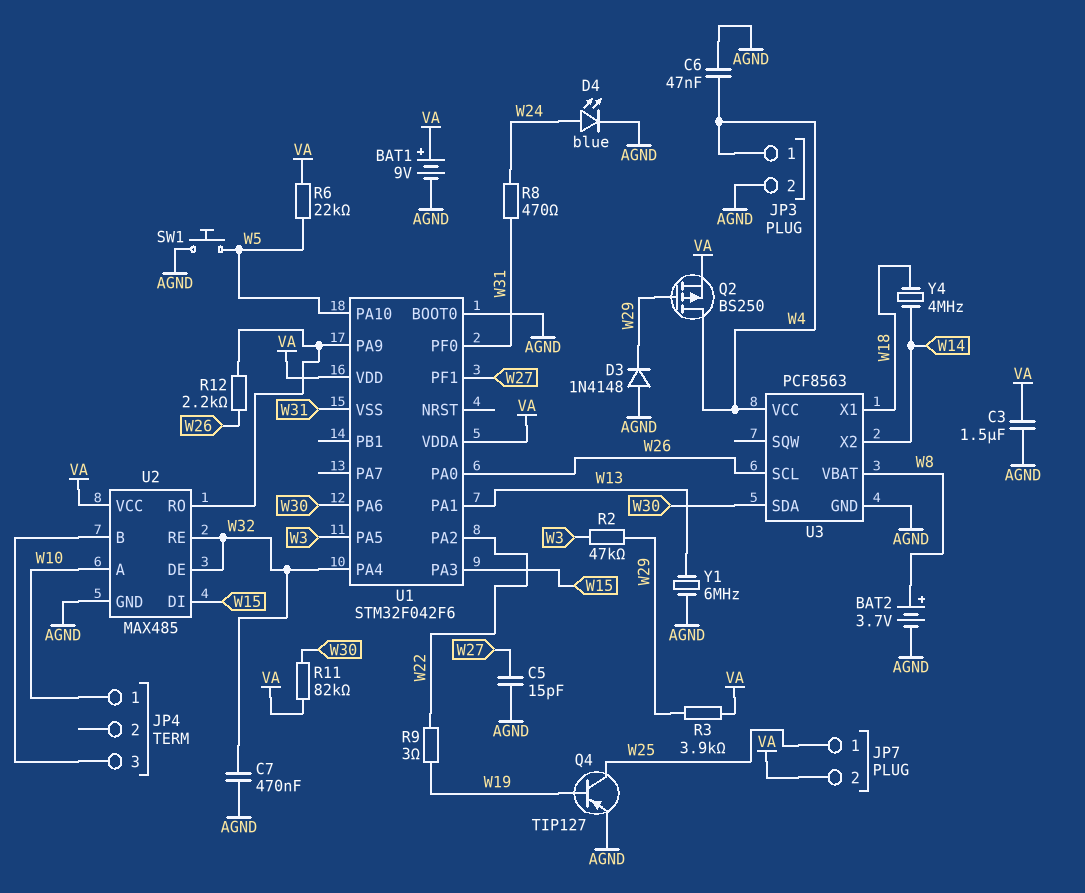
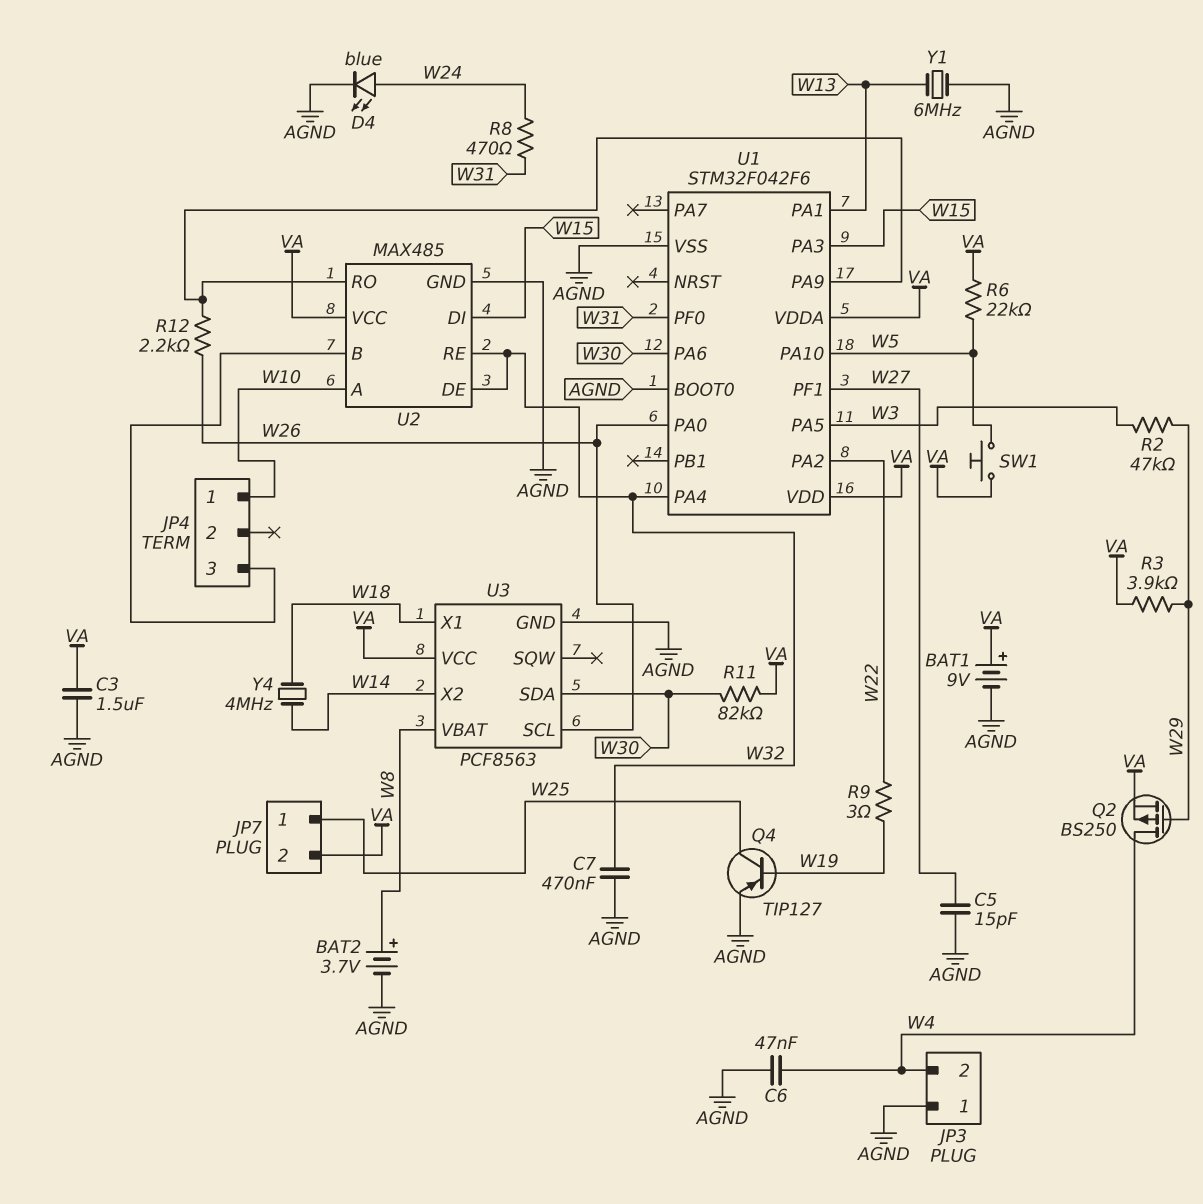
D3: diode 1N4148 (A AGND, K W29) -> none
JP3 pin 1: W4 -> AGND
JP3 pin 2: AGND -> W4
SW1: button (AGND, W5) -> button (VA, W5)
U1 pin VSS: W31 -> AGND
U3 pin VCC: W4 -> VA

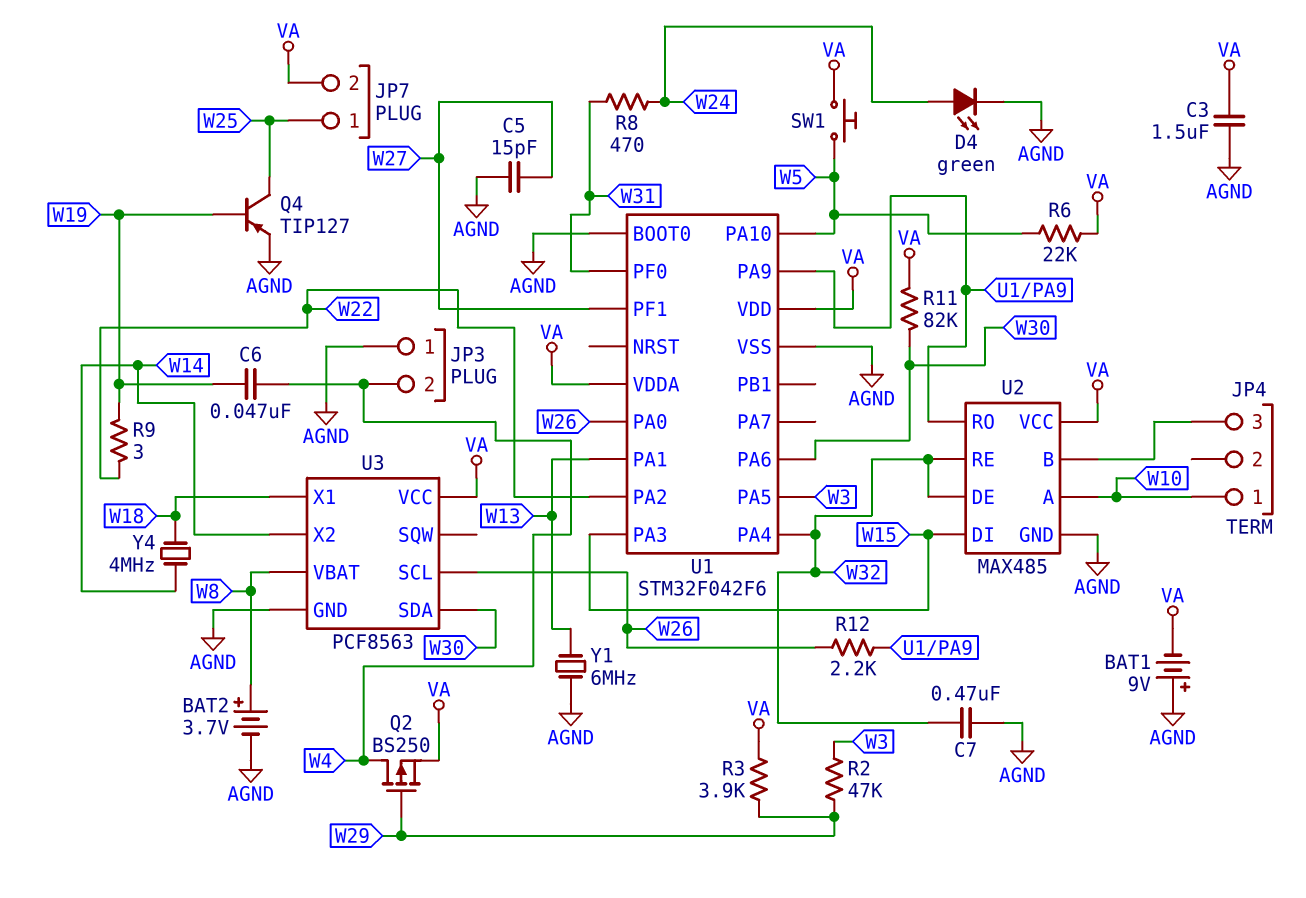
BAT1: 9V (plus VA, minus AGND) -> 9V (plus AGND, minus VA)
C6: 47nF (AGND, W4) -> 47nF (W4, W19)
D4: LED blue (A W24, K AGND) -> LED green (A W24, K AGND)

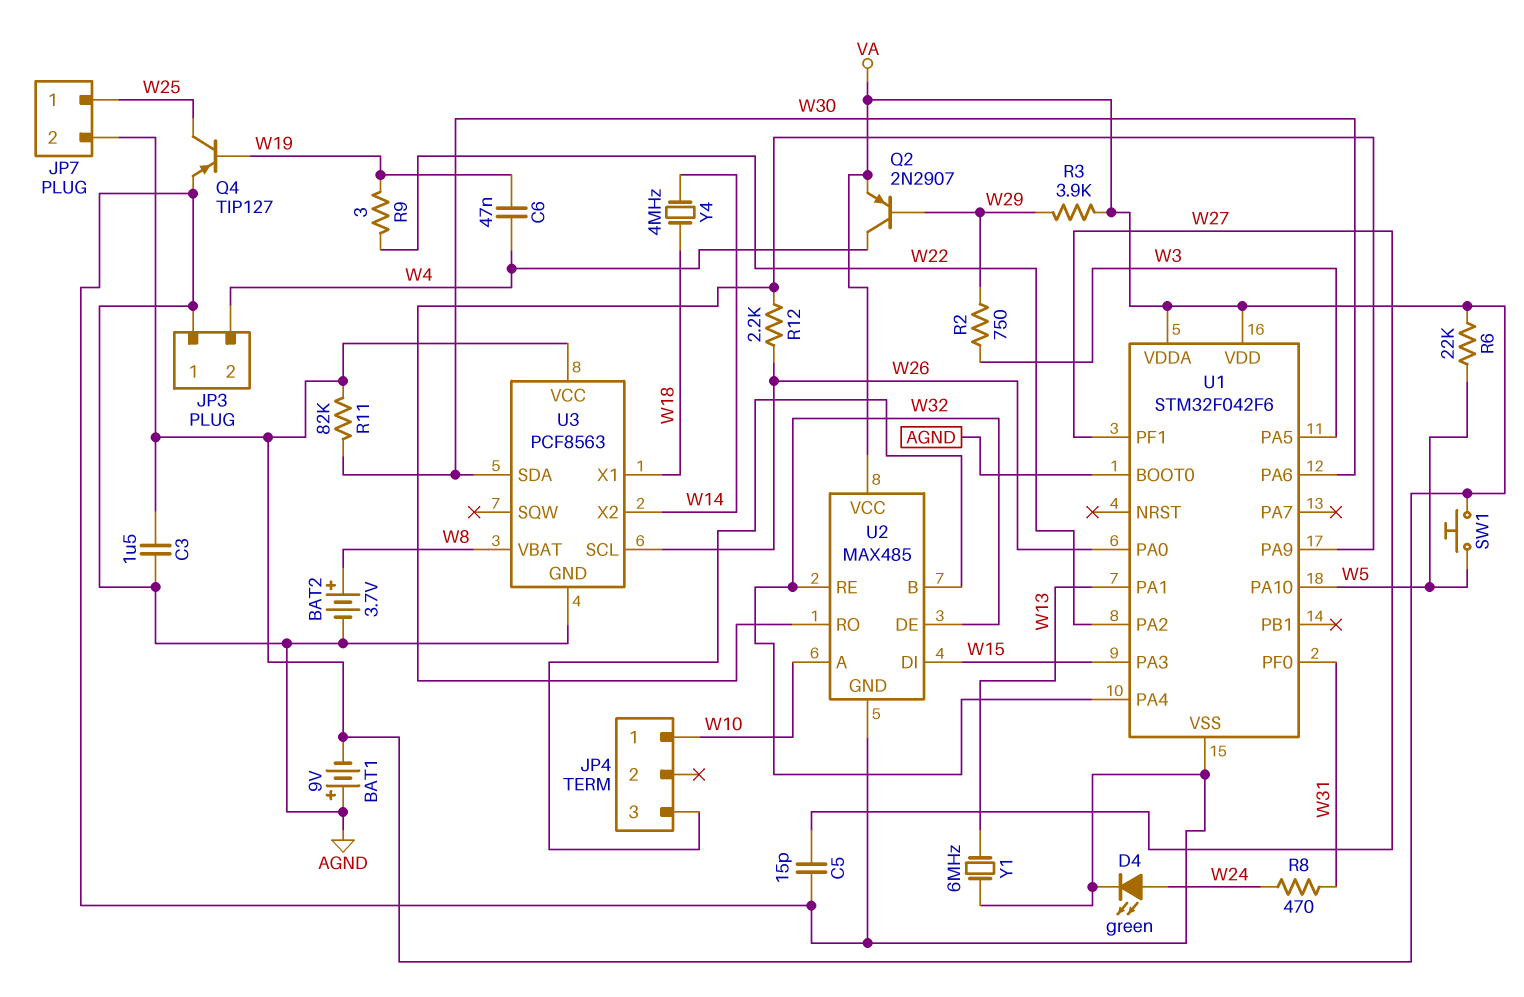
C7: 470nF (AGND, W32) -> none
Q2: PMOS BS250 (G W29, D W4, S VA) -> PNP 2N2907 (B W29, C W4, E VA)
R2: 47k (W3, W29) -> 750 (W3, W29)

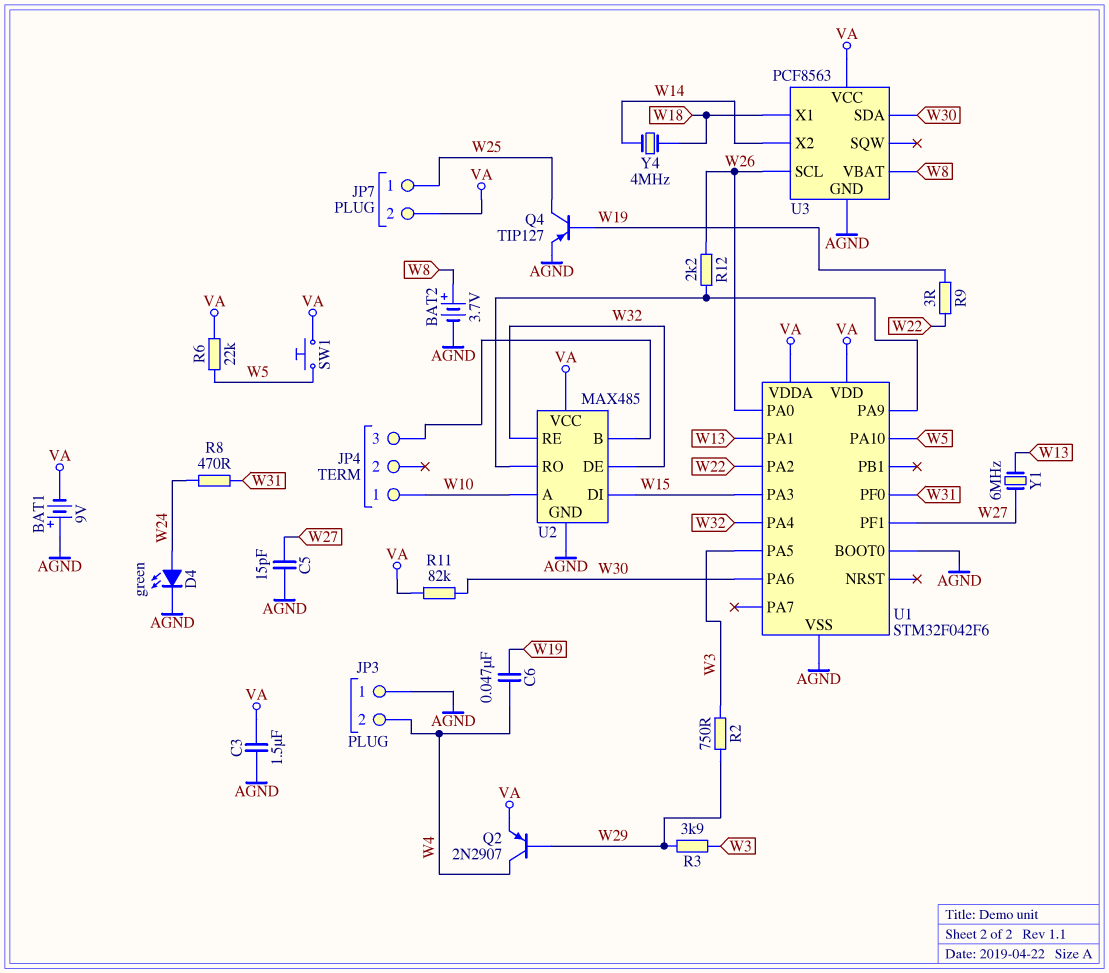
R3: 3.9k (VA, W29) -> 3.9k (W3, W29)
Y1: 6MHz (AGND, W13) -> 6MHz (W13, W27)

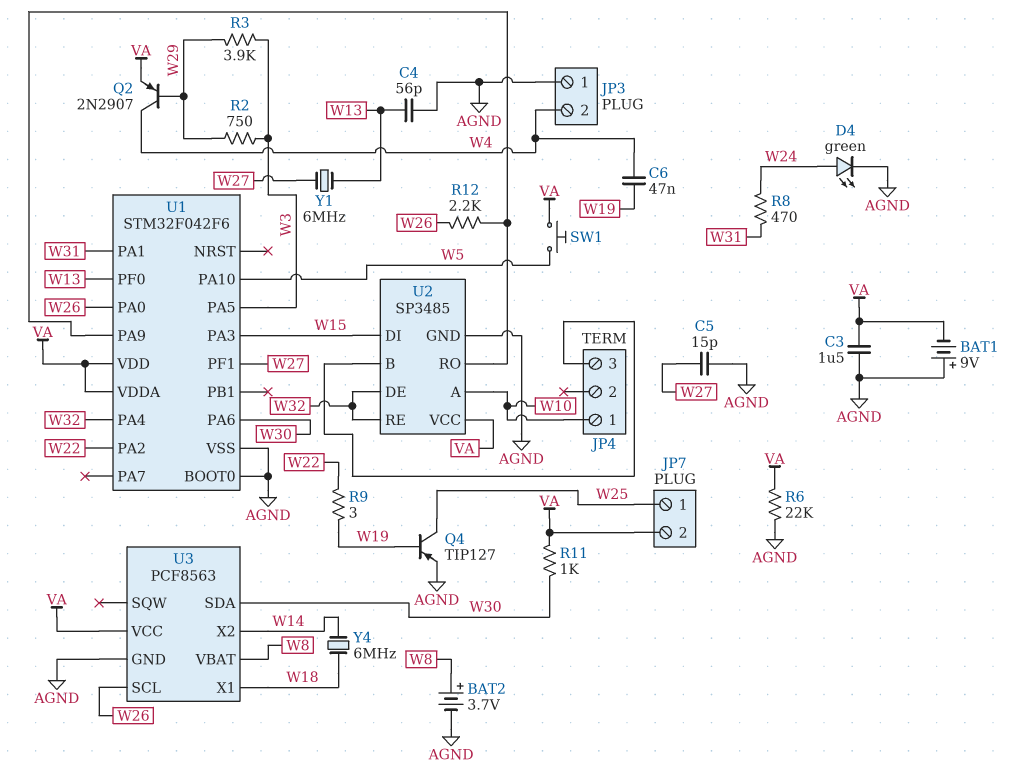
C4: none -> 56pF (AGND, W13)
R6: 22k (VA, W5) -> 22k (AGND, VA)
R11: 82k (VA, W30) -> 1k (VA, W30)
U1 pin PA1: W13 -> W31
U1 pin PF0: W31 -> W13
U2: MAX485 -> SP3485
Y4: 4MHz (W14, W18) -> 6MHz (W14, W18)

